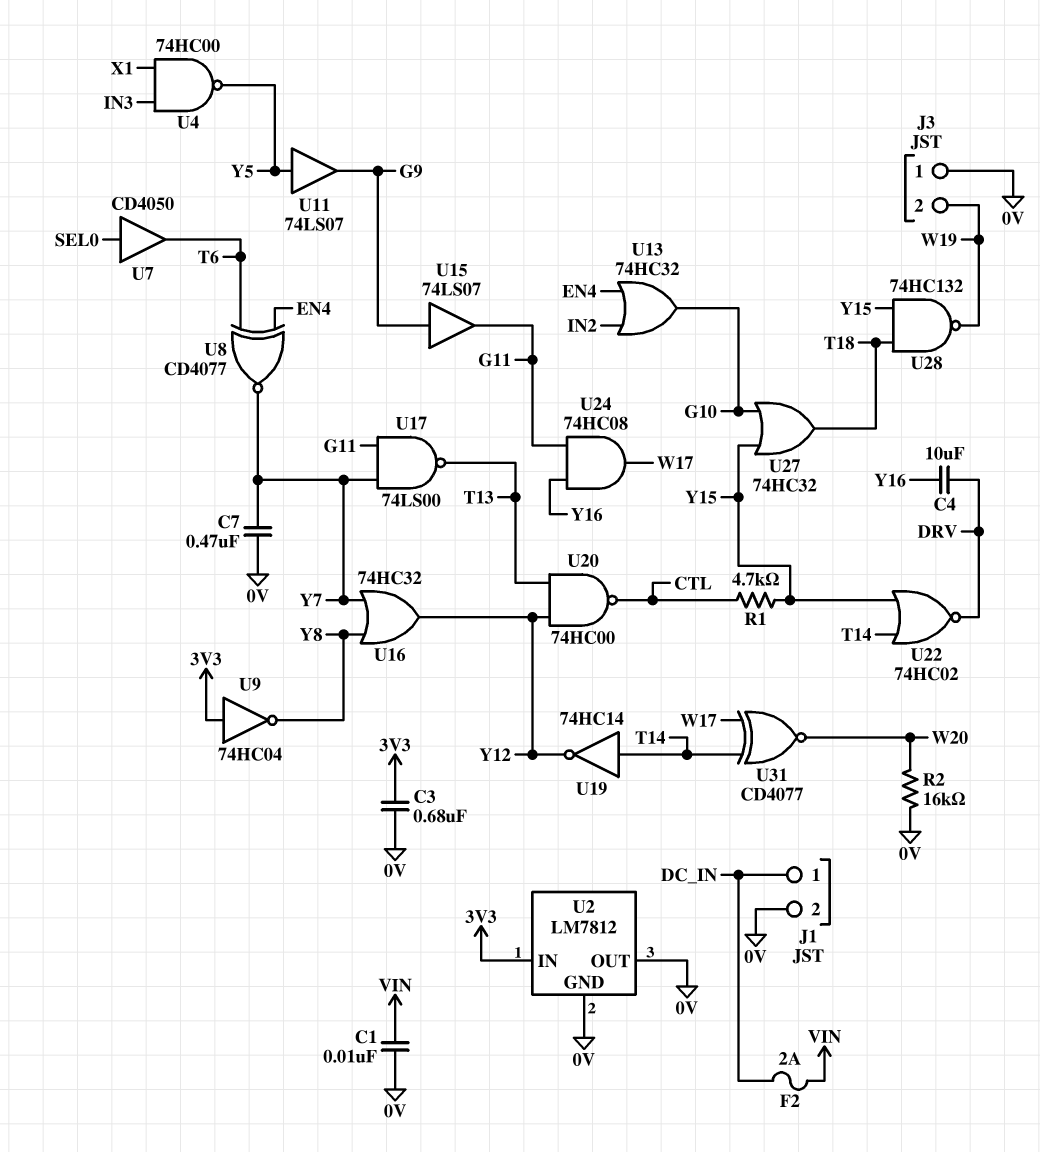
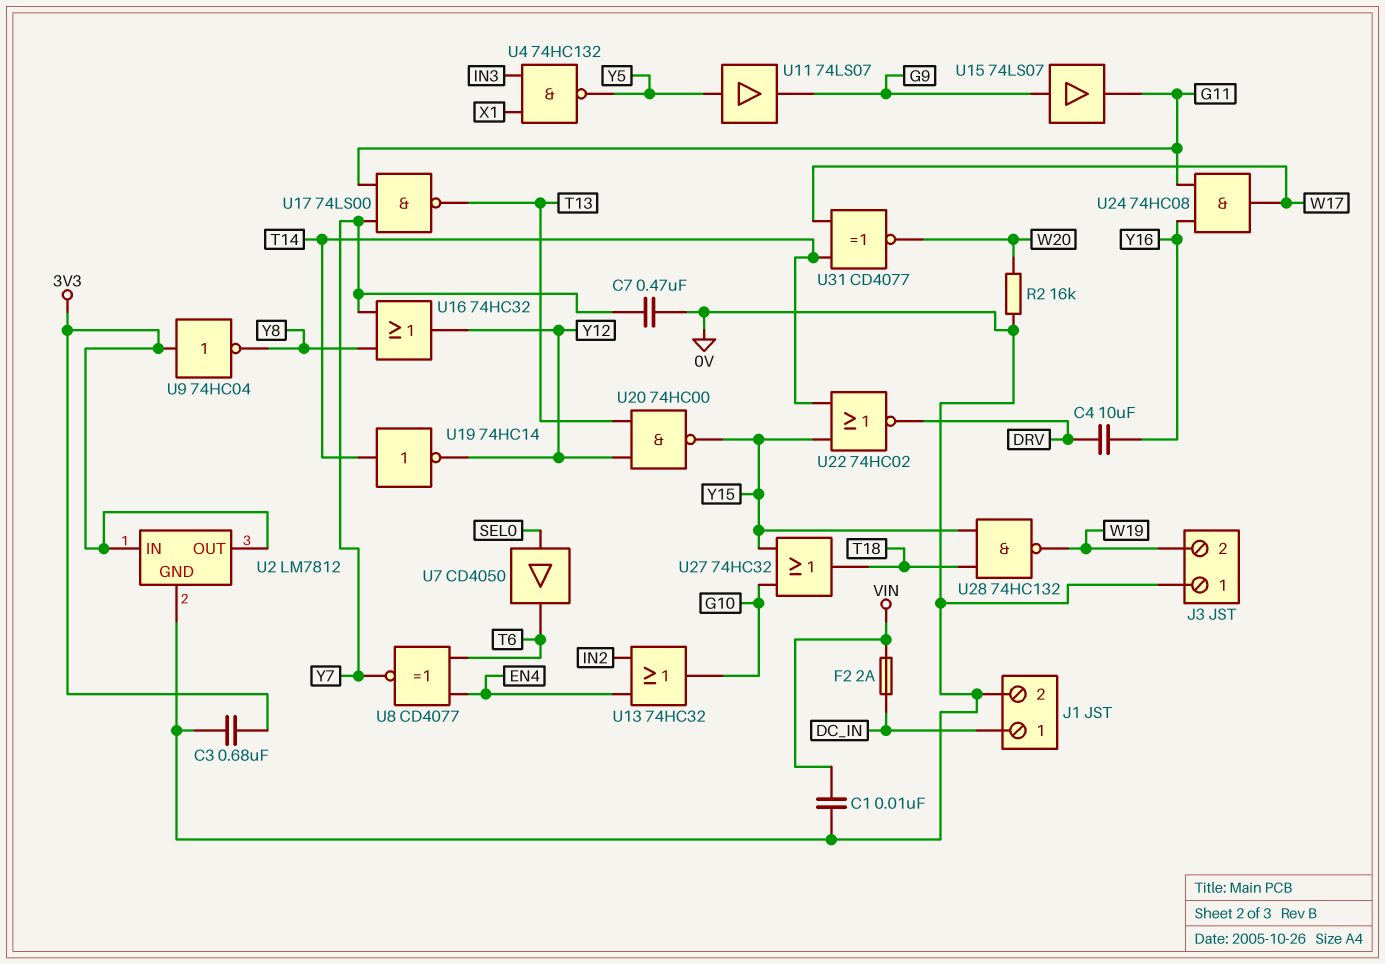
R1: 4.7k (CTL, Y15) -> none
U2 pin OUT: 0V -> 3V3
U4: NAND 74HC00 (in IN3, in X1, out Y5) -> NAND 74HC132 (in IN3, in X1, out Y5)
U20: NAND 74HC00 (in T13, in Y12, out CTL) -> NAND 74HC00 (in T13, in Y12, out Y15)

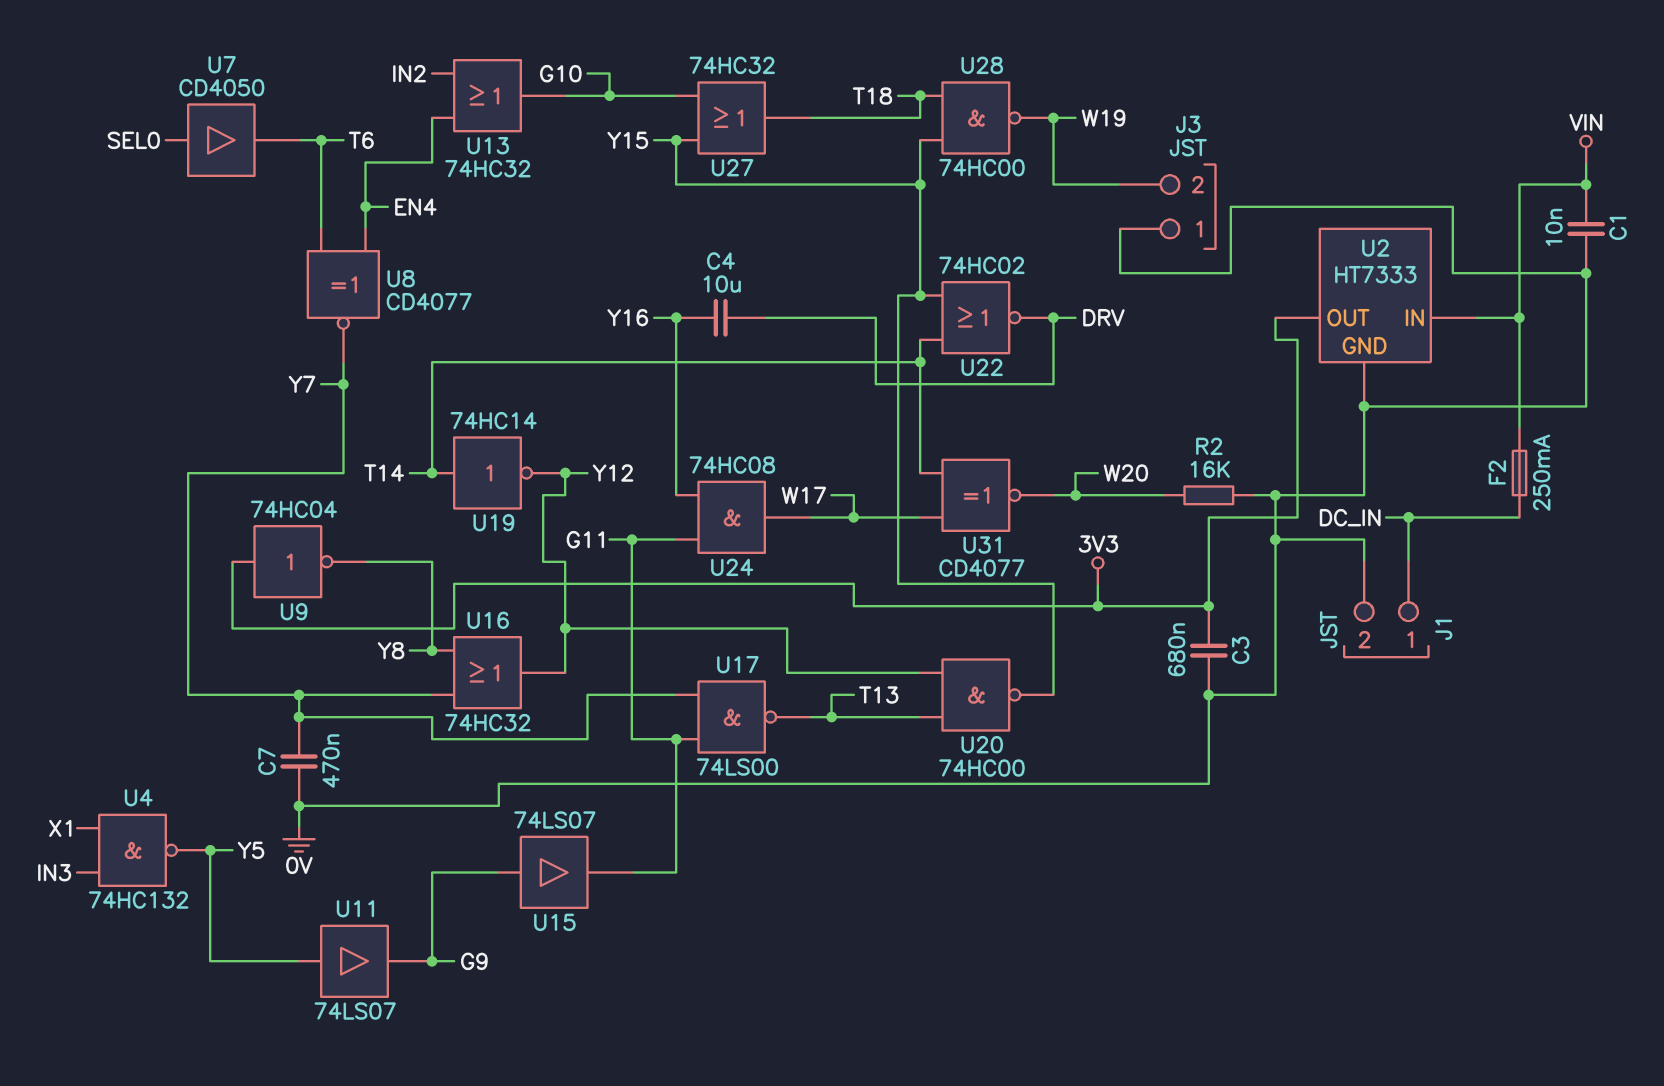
F2: 2A (DC_IN, VIN) -> 250mA (DC_IN, VIN)
U2: LM7812 -> HT7333
U2 pin IN: 3V3 -> VIN
U28: NAND 74HC132 (in T18, in Y15, out W19) -> NAND 74HC00 (in T18, in Y15, out W19)

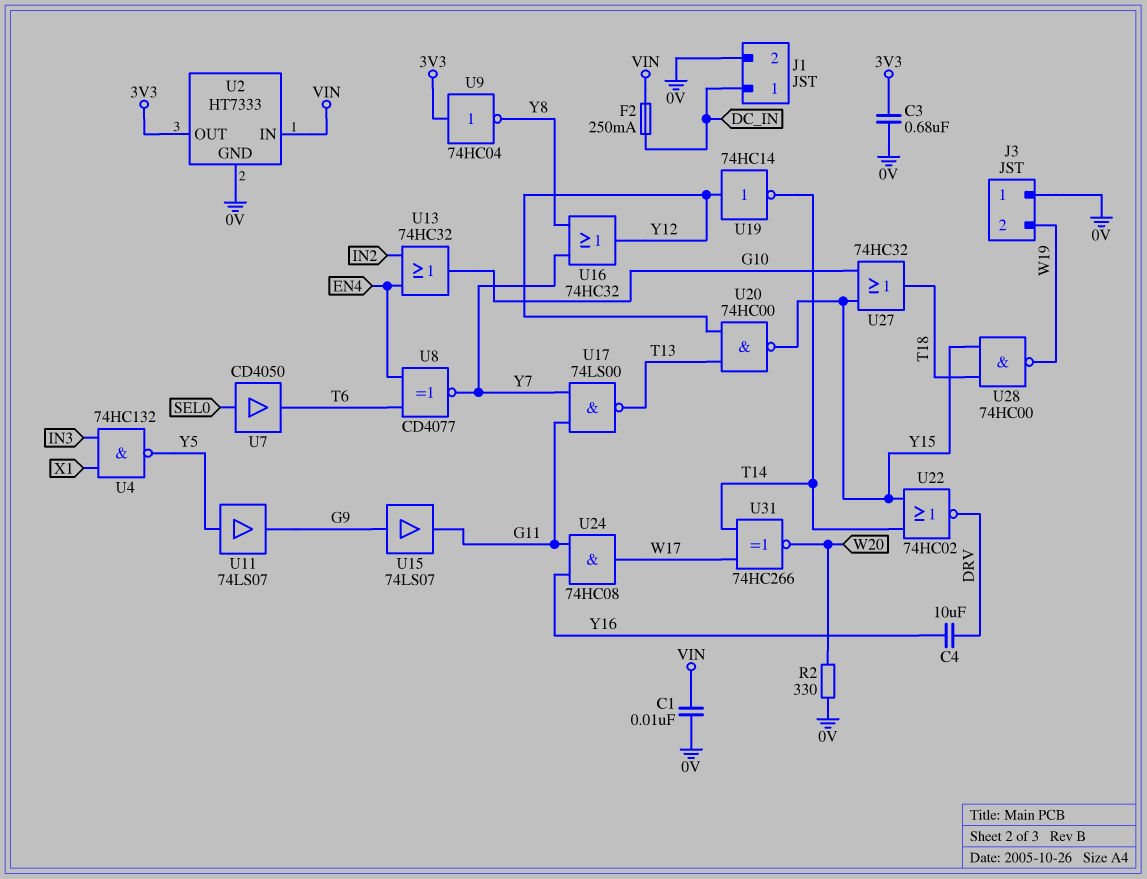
C7: 470nF (0V, Y7) -> none
R2: 16k (0V, W20) -> 330 (0V, W20)
U19: NOT 74HC14 (in T14, out Y12) -> NOT 74HC14 (in Y12, out T14)
U31: XNOR CD4077 (in T14, in W17, out W20) -> XNOR 74HC266 (in T14, in W17, out W20)

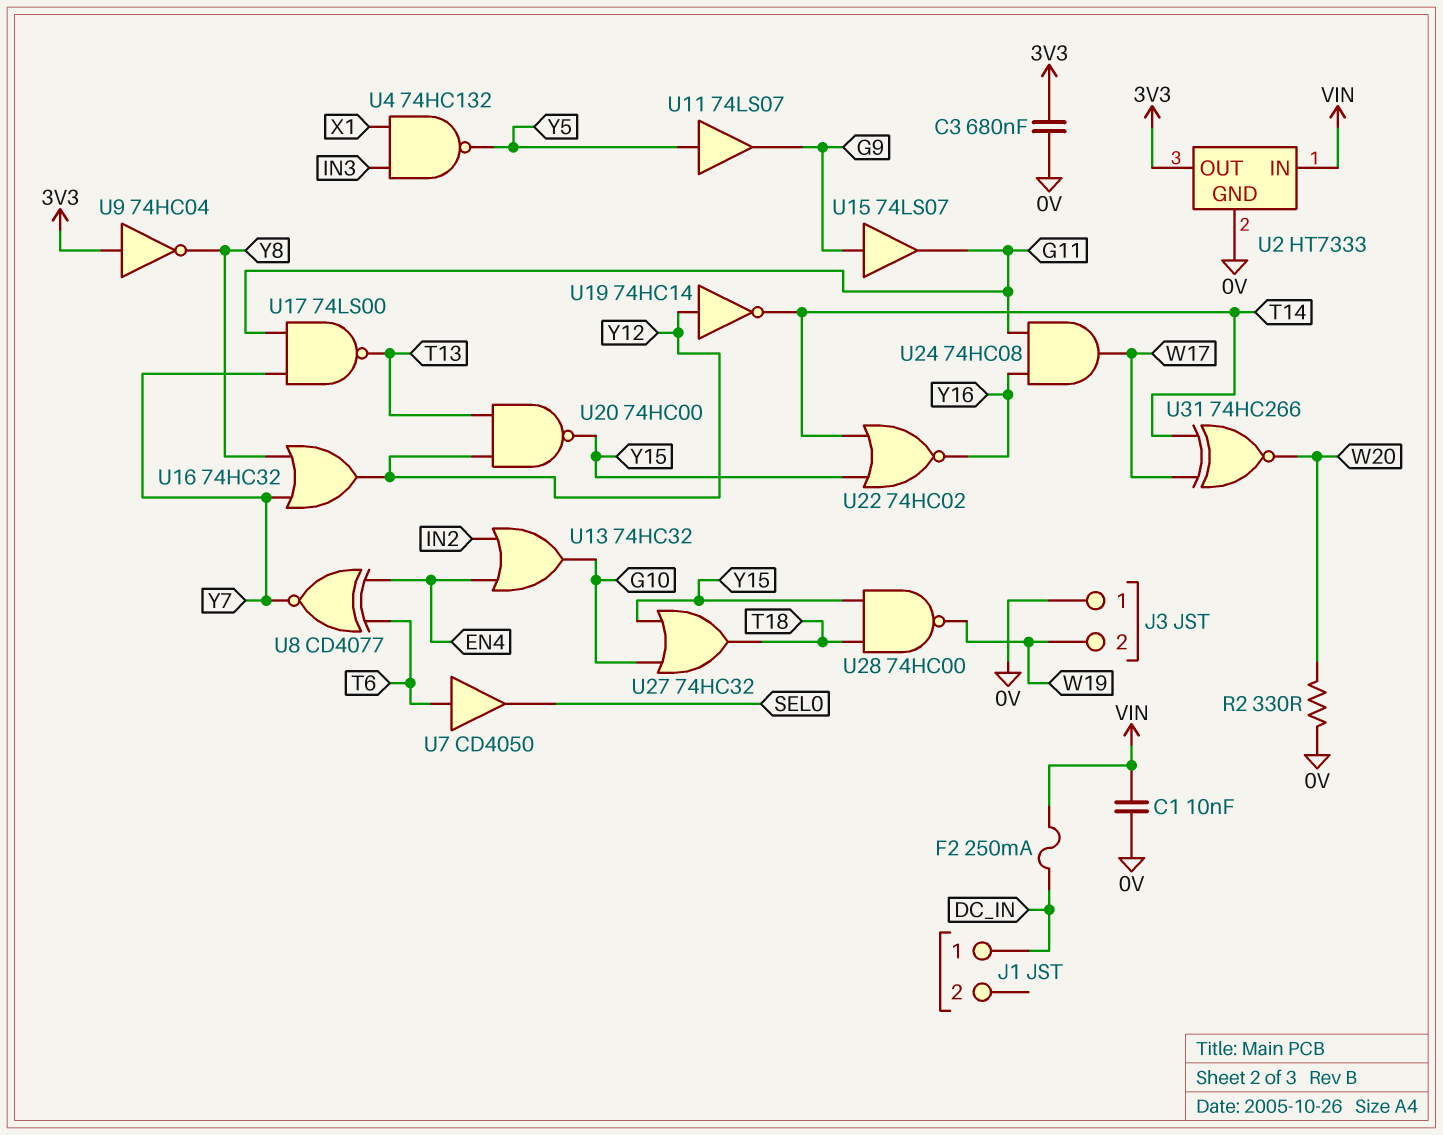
C4: 10uF (DRV, Y16) -> none
J1 pin 2: 0V -> none
U7: buffer CD4050 (in SEL0, out T6) -> buffer CD4050 (in T6, out SEL0)
U22: NOR 74HC02 (in T14, in Y15, out DRV) -> NOR 74HC02 (in T14, in Y15, out Y16)

